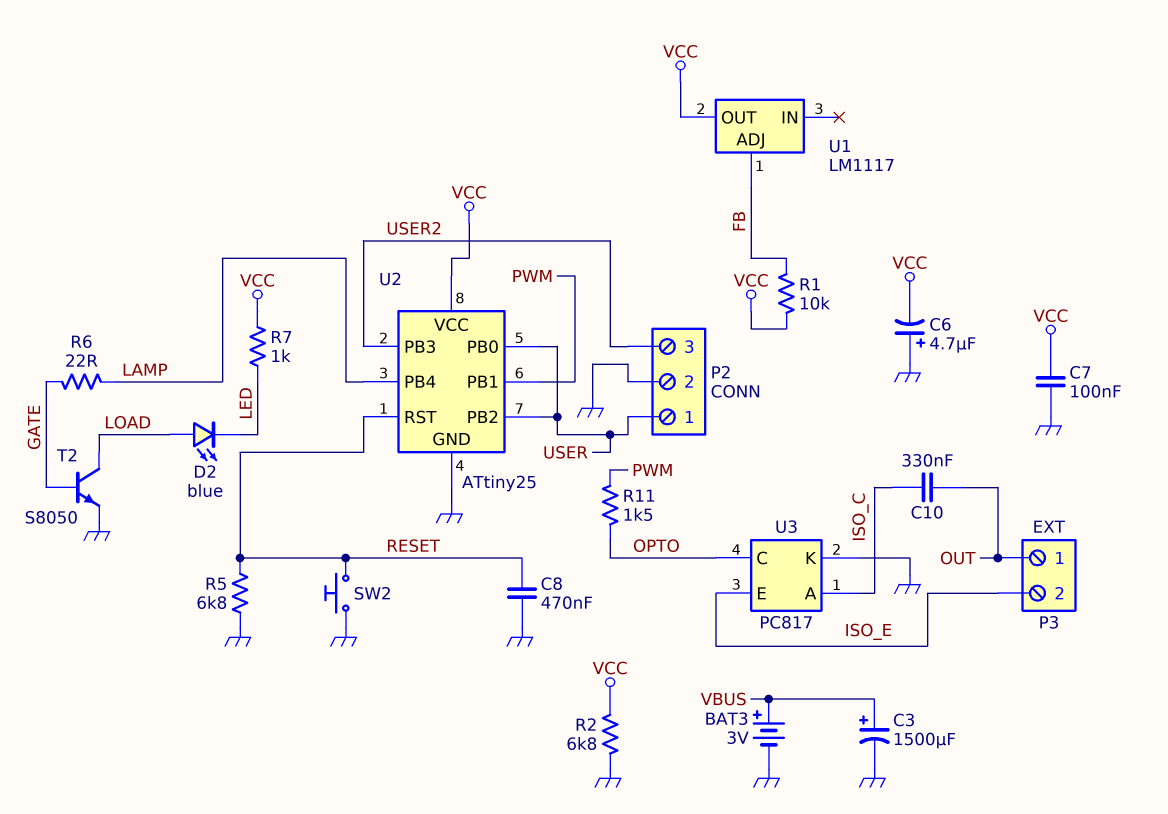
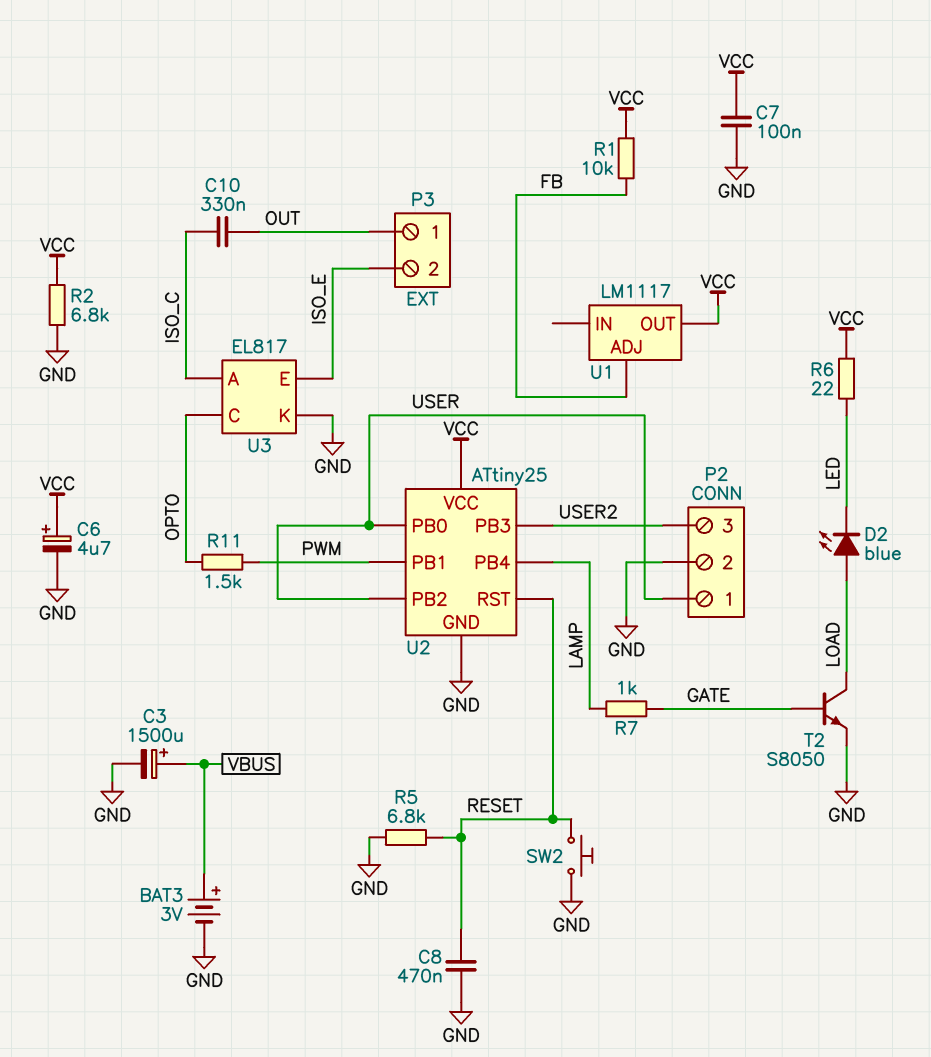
C6: 4.7uF (plus GND, minus VCC) -> 4.7uF (plus VCC, minus GND)
R6: 22 (GATE, LAMP) -> 22 (LED, VCC)
R7: 1k (LED, VCC) -> 1k (GATE, LAMP)
U3: PC817 -> EL817

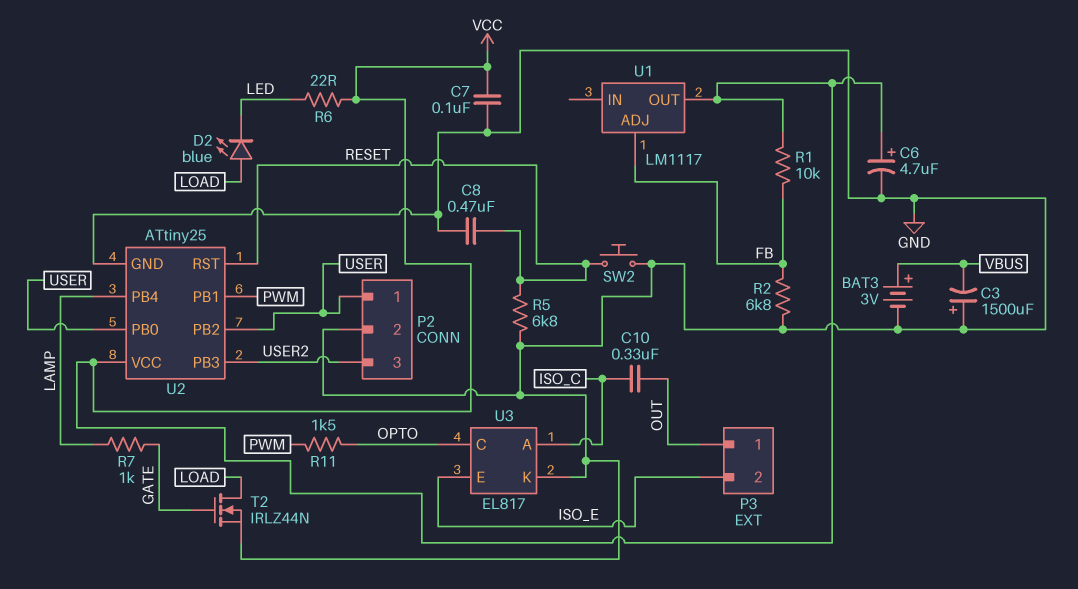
C3: 1500uF (plus VBUS, minus GND) -> 1500uF (plus GND, minus VBUS)
R2: 6.8k (GND, VCC) -> 6.8k (FB, GND)
T2: NPN S8050 (B GATE, C LOAD, E GND) -> NMOS IRLZ44N (G GATE, D LOAD, S GND)

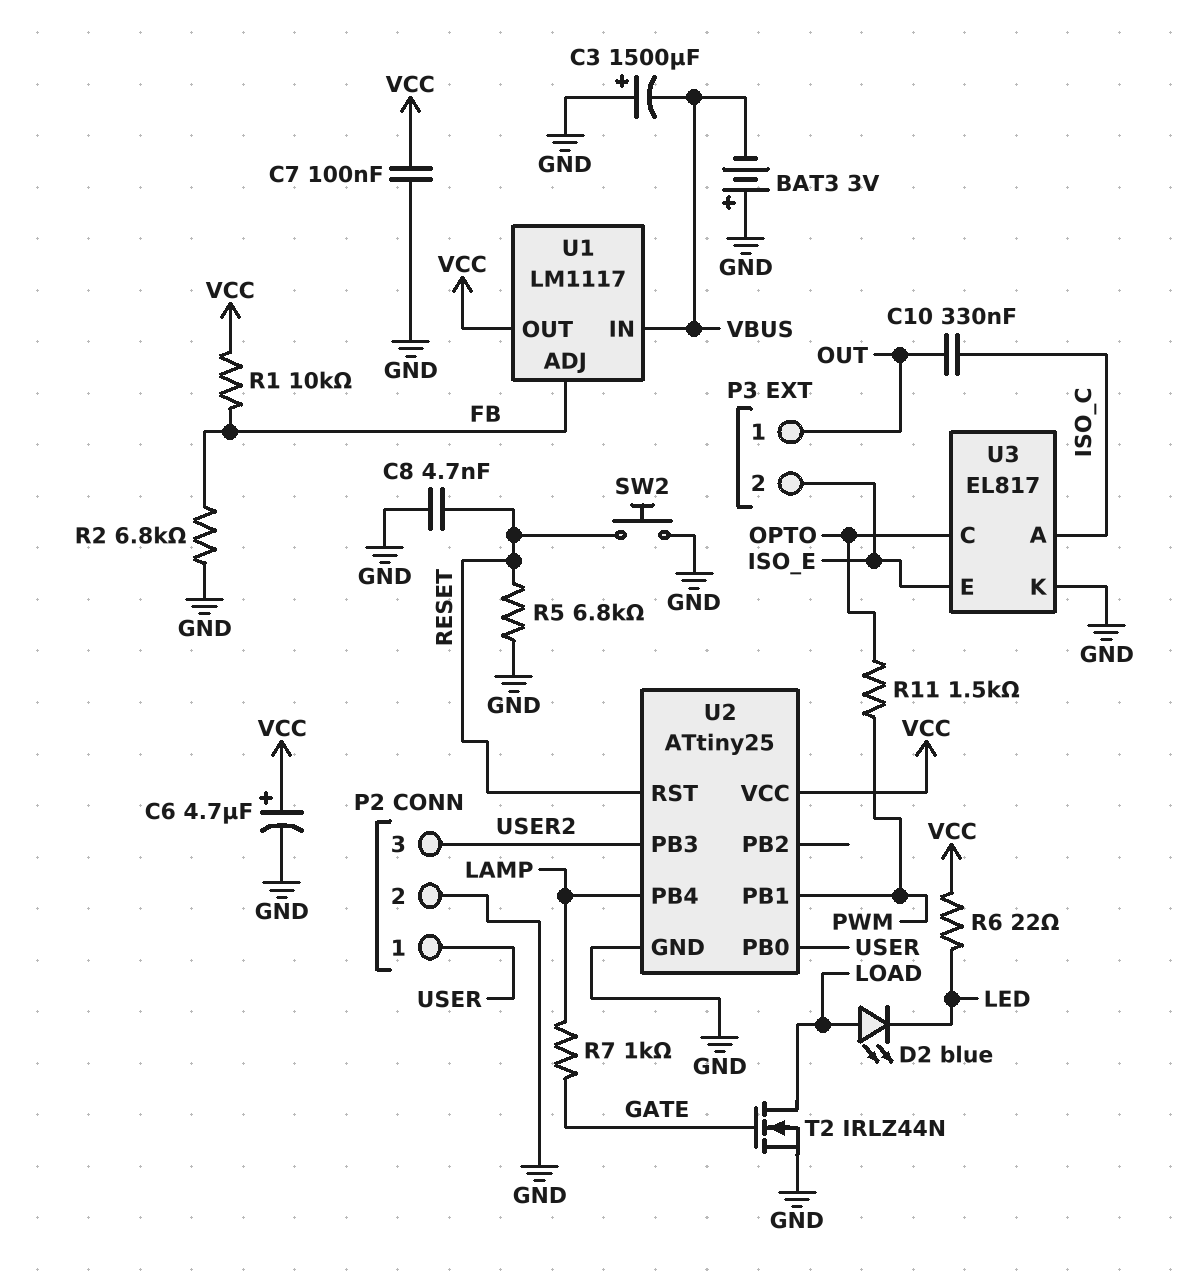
BAT3: 3V (plus VBUS, minus GND) -> 3V (plus GND, minus VBUS)
C8: 470nF (GND, RESET) -> 4.7nF (GND, RESET)
U1 pin IN: none -> VBUS
U2 pin PB2: USER -> none

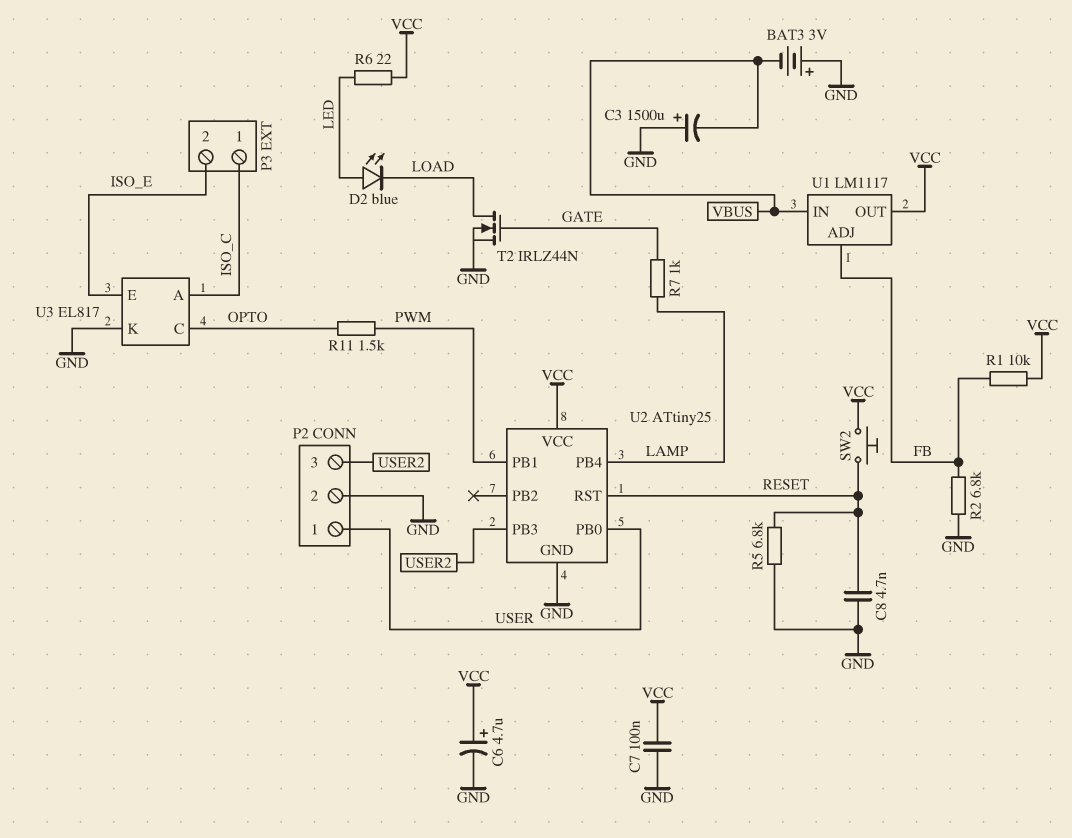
C10: 330nF (ISO_C, OUT) -> none
D2: LED blue (A LOAD, K LED) -> LED blue (A LED, K LOAD)
P3 pin 1: OUT -> ISO_C
SW2: button (GND, RESET) -> button (RESET, VCC)

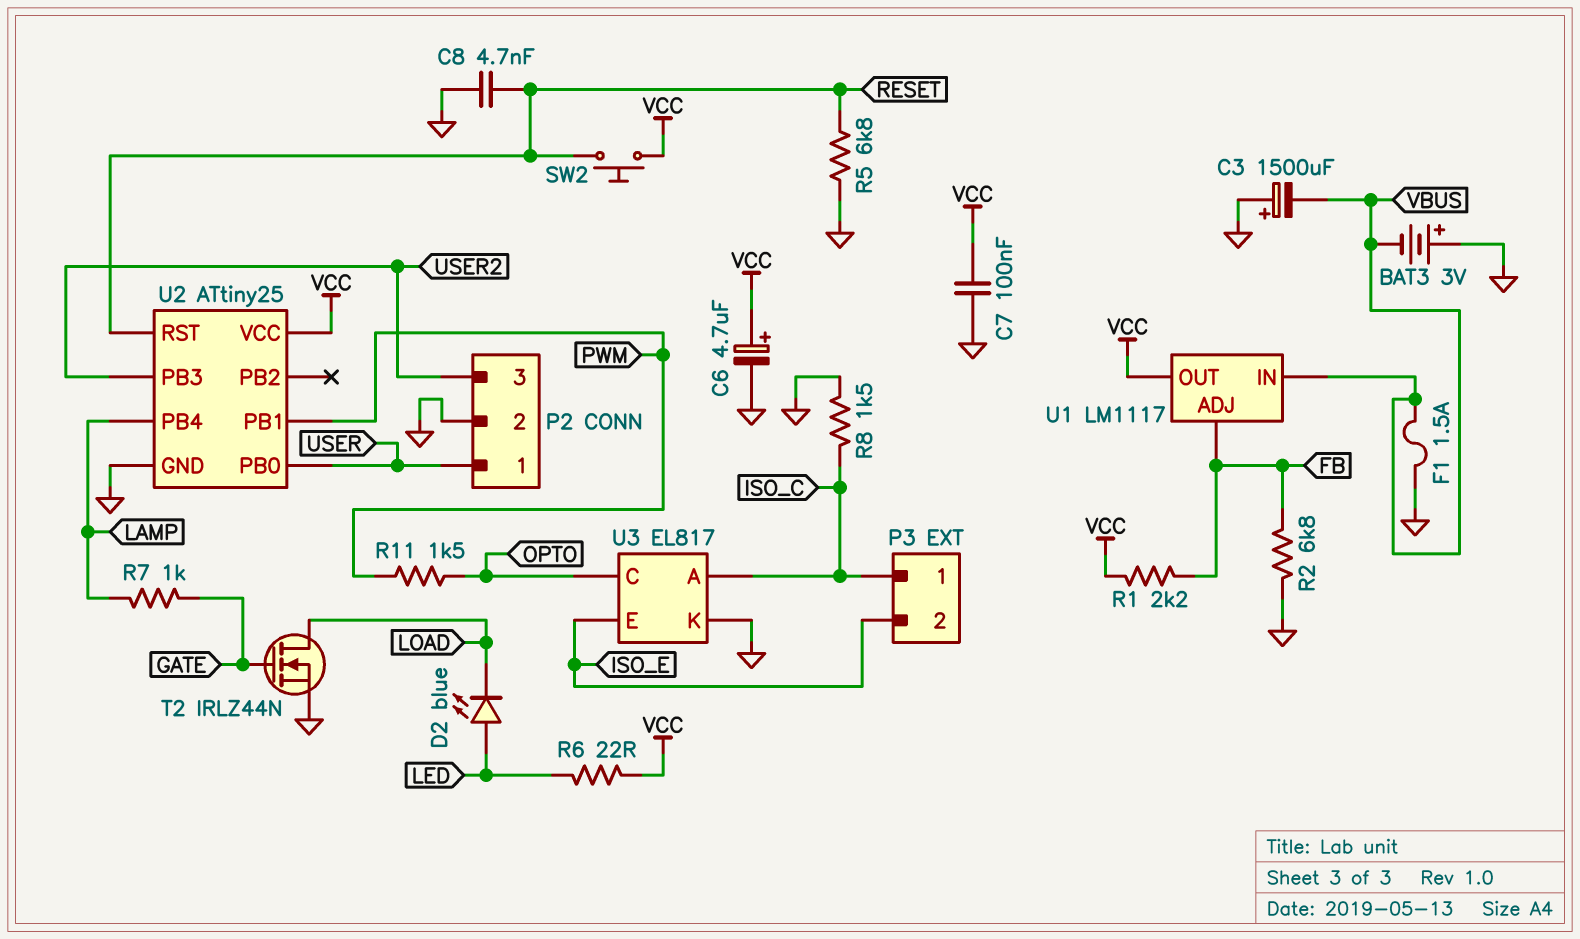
F1: none -> 1.5A (GND, VBUS)
R1: 10k (FB, VCC) -> 2.2k (FB, VCC)
R8: none -> 1.5k (GND, ISO_C)

